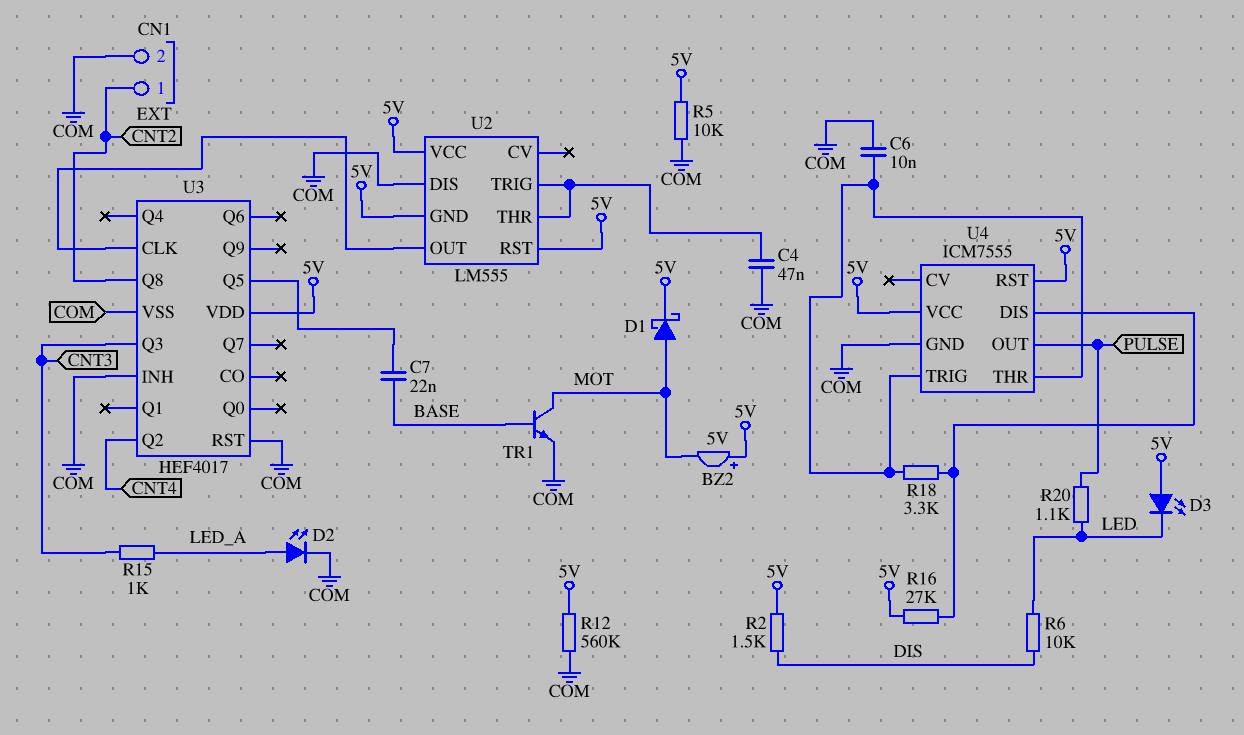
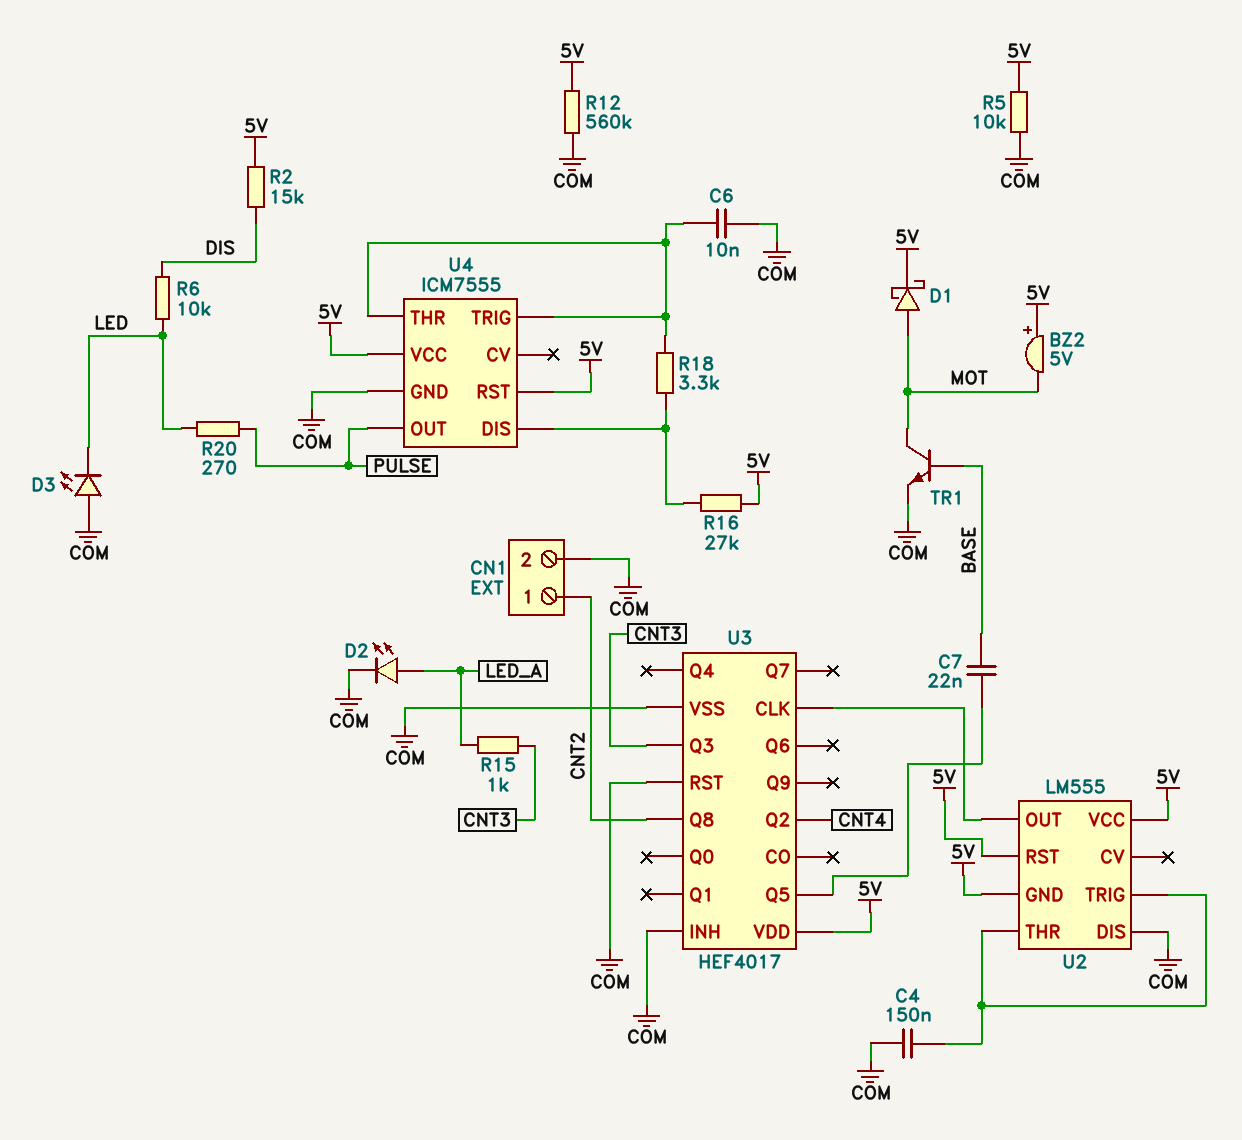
C4: 47nF (COM, U2/THR) -> 150nF (COM, U2/THR)
D3: LED (A 5V, K LED) -> LED (A COM, K LED)
R2: 1.5k (5V, DIS) -> 15k (5V, DIS)
R20: 1.1k (LED, PULSE) -> 270 (LED, PULSE)

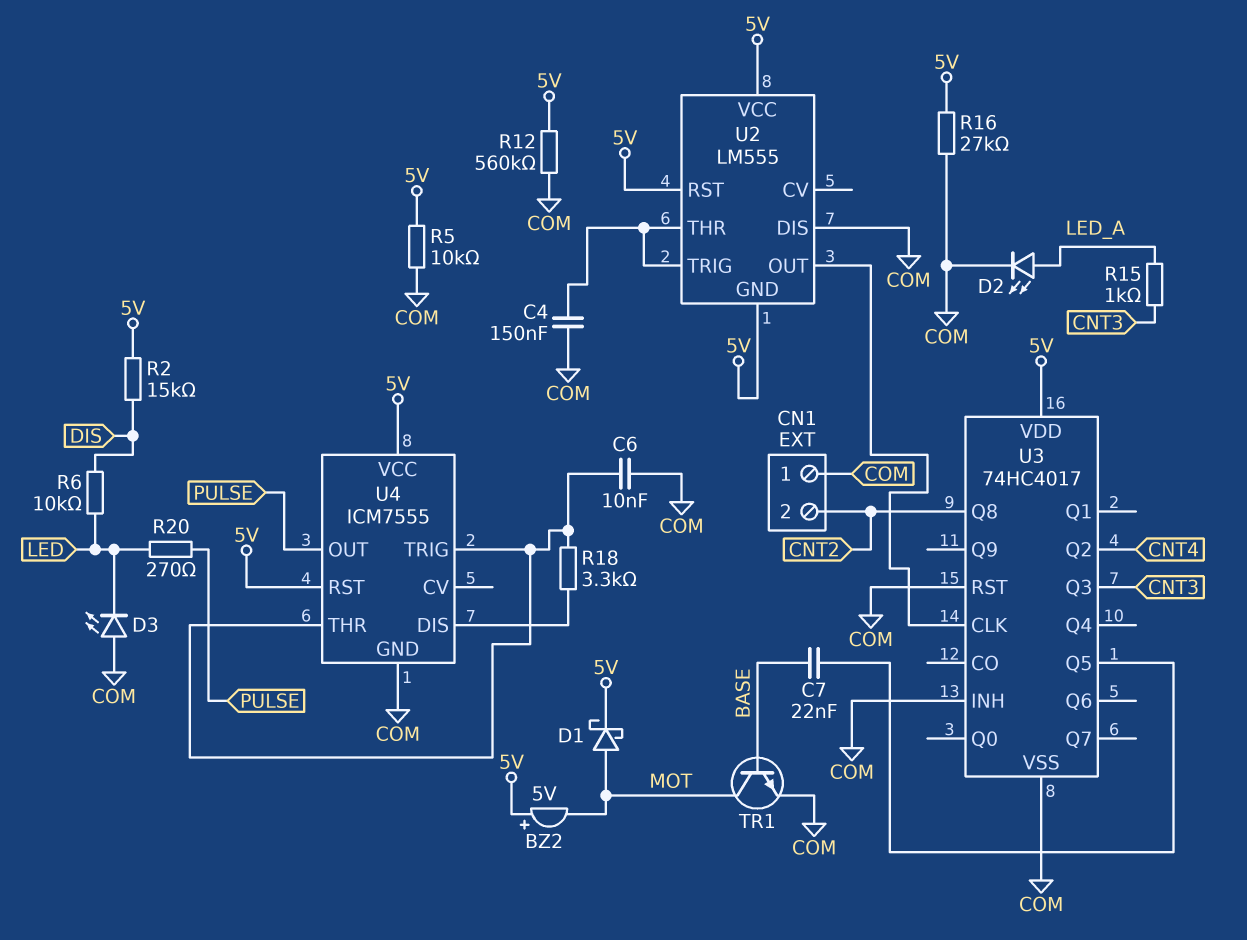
CN1 pin 1: CNT2 -> COM
CN1 pin 2: COM -> CNT2
R16: 27k (5V, U4/DIS) -> 27k (5V, COM)
U3: HEF4017 -> 74HC4017

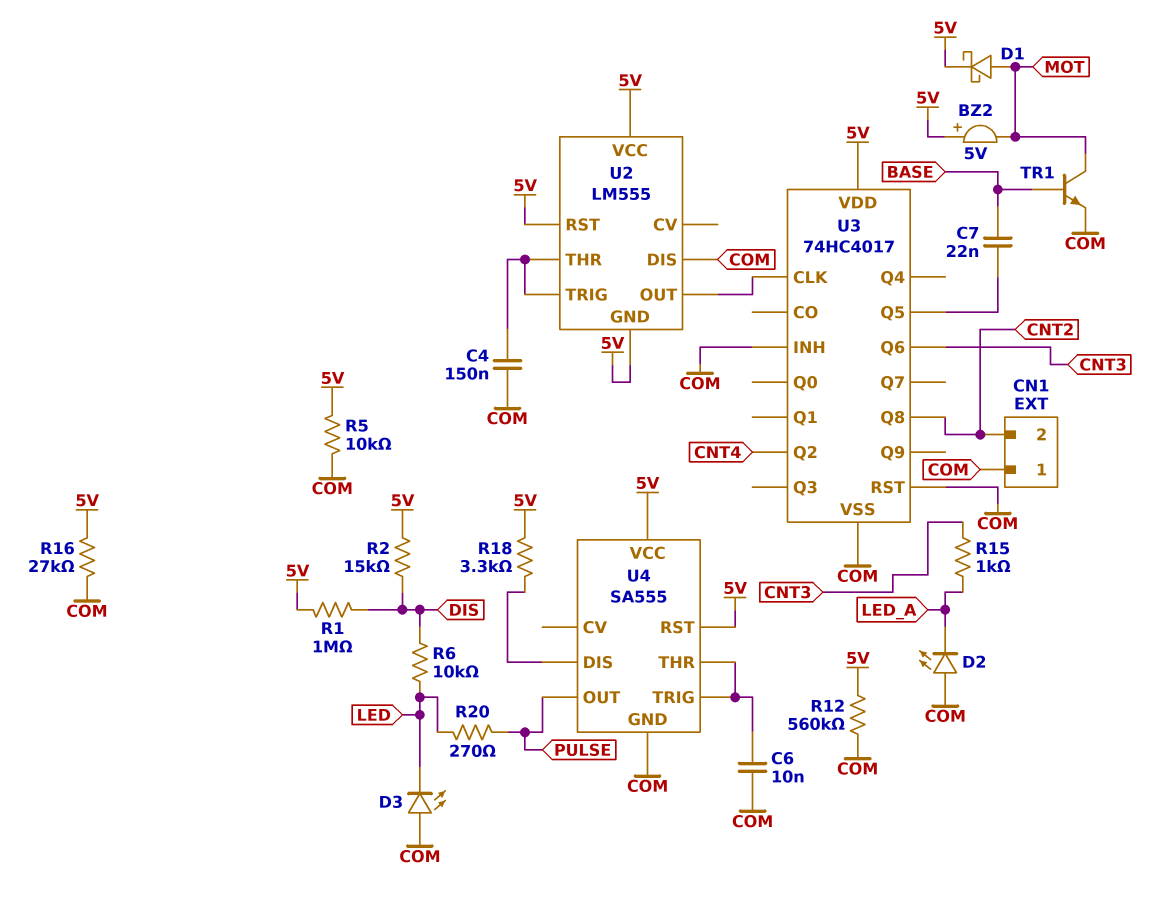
D2: LED (A LED_A, K COM) -> LED (A COM, K LED_A)
R1: none -> 1M (5V, DIS)
R18: 3.3k (U4/DIS, U4/THR) -> 3.3k (5V, U4/DIS)
U3 pin Q3: CNT3 -> none
U3 pin Q6: none -> CNT3
U4: ICM7555 -> SA555

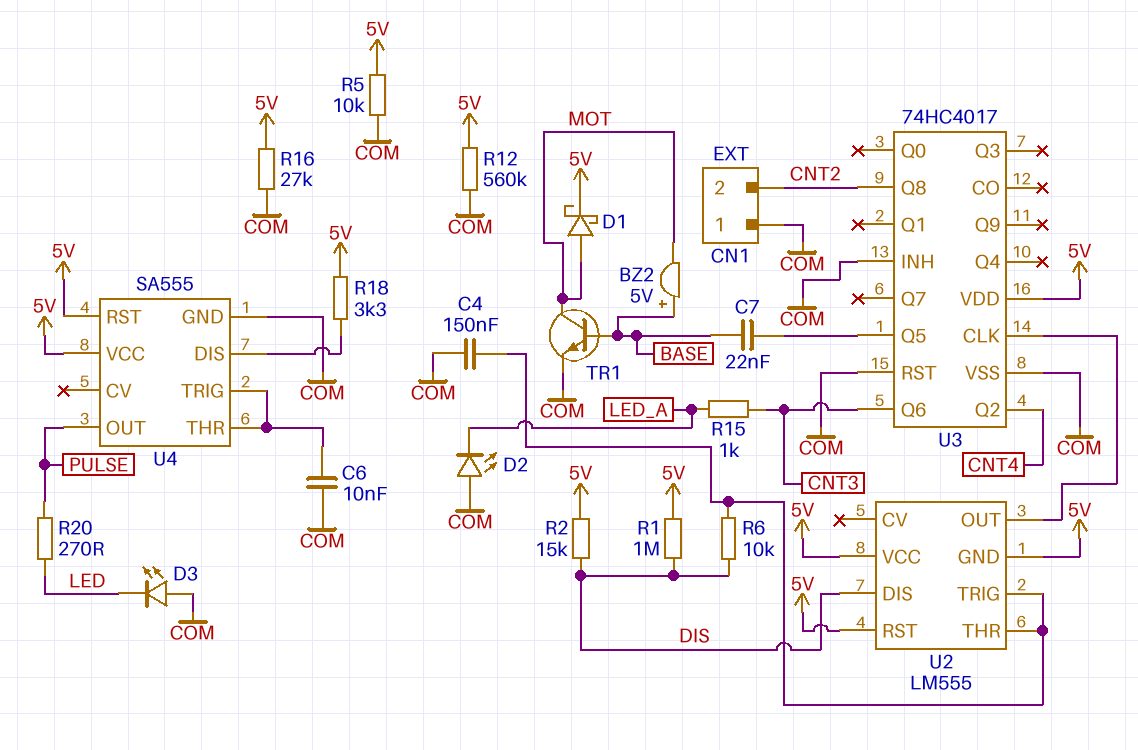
BZ2: buzzer 5V (plus 5V, minus MOT) -> buzzer 5V (plus BASE, minus MOT)
R6: 10k (DIS, LED) -> 10k (DIS, U2/THR)
U2 pin DIS: COM -> DIS

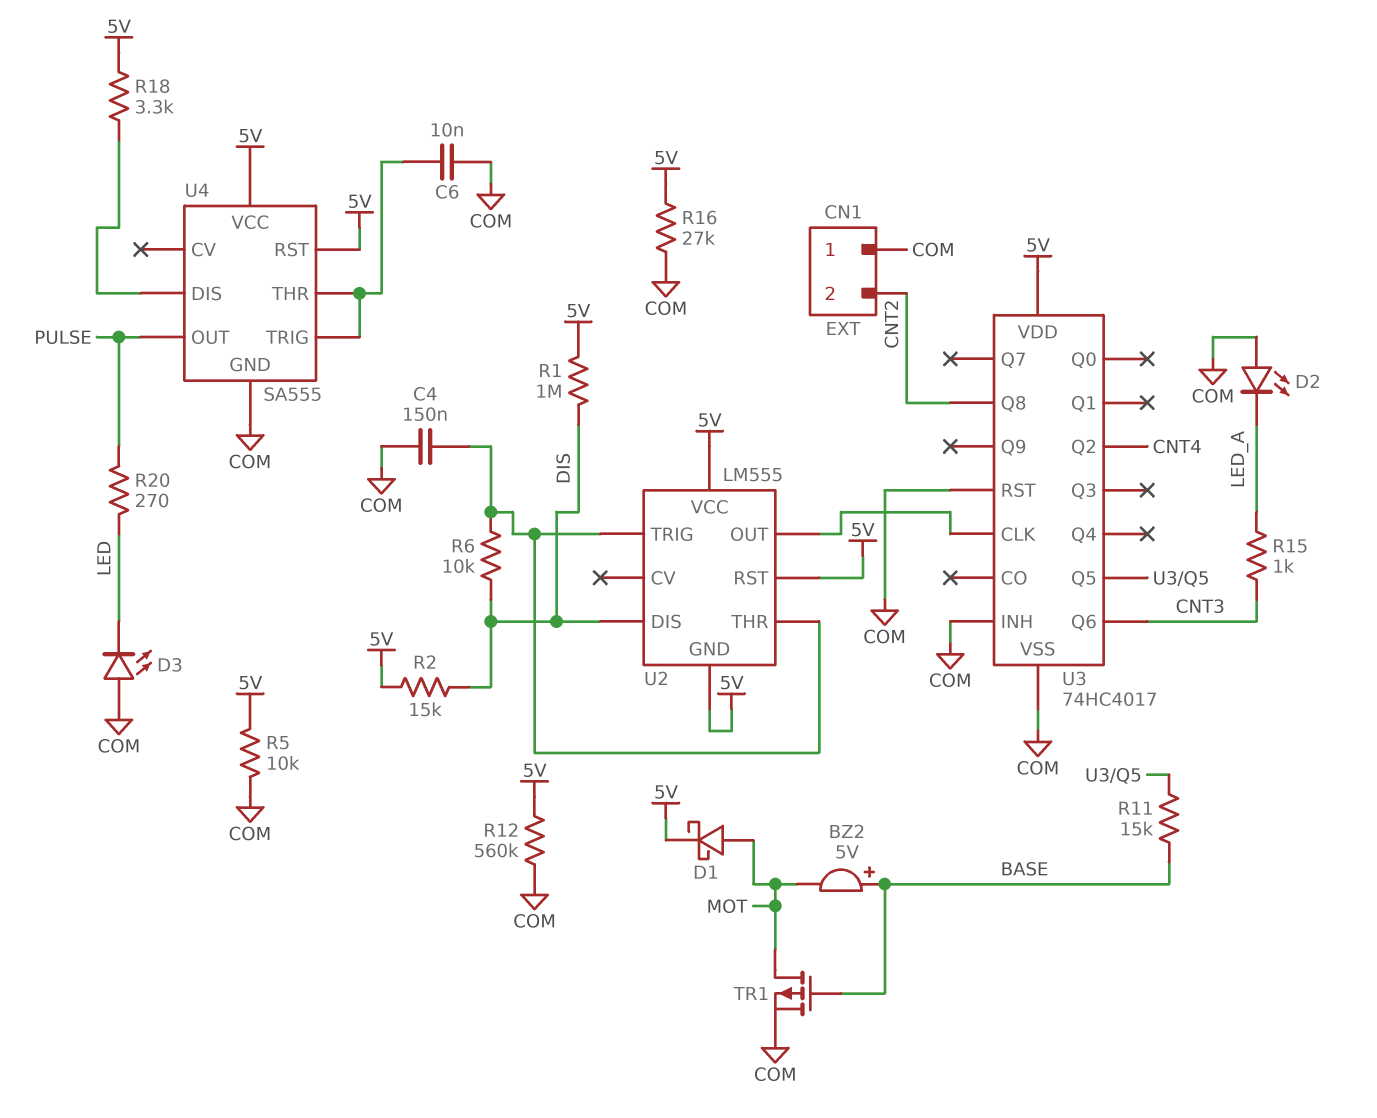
C7: 22nF (BASE, U3/Q5) -> none
R11: none -> 15k (BASE, U3/Q5)
TR1: NPN (B BASE, C MOT, E COM) -> PMOS (G BASE, D MOT, S COM)

